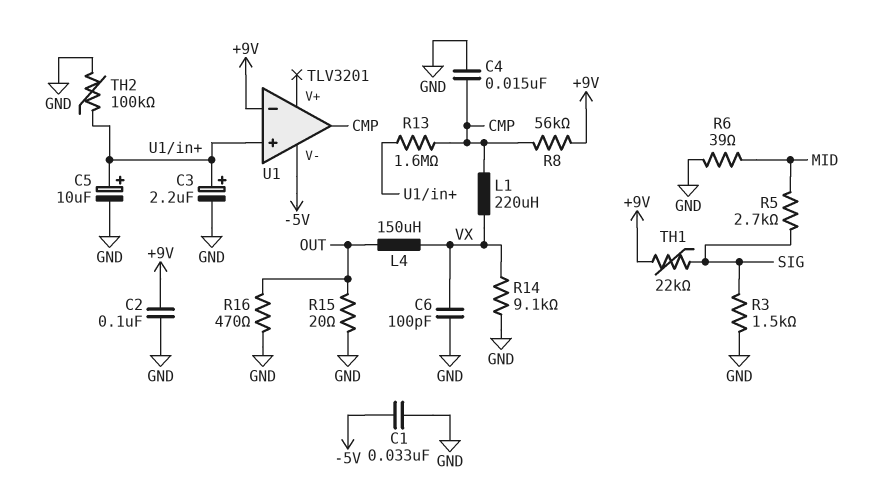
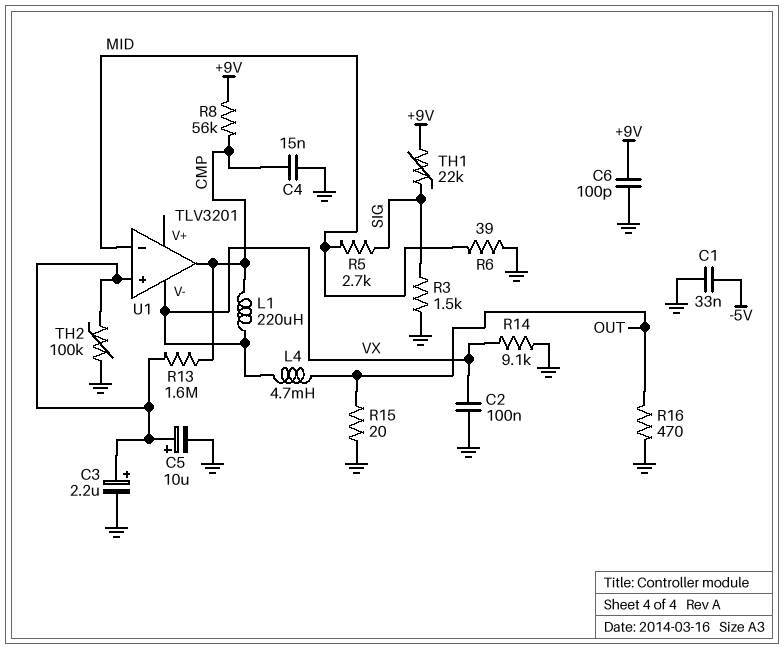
C2: 100nF (+9V, GND) -> 100nF (GND, VX)
C6: 100pF (GND, VX) -> 100pF (+9V, GND)
L4: 150uH (OUT, VX) -> 4.7mH (OUT, VX)
U1 pin V-: -5V -> VX
U1 pin in-: +9V -> MID

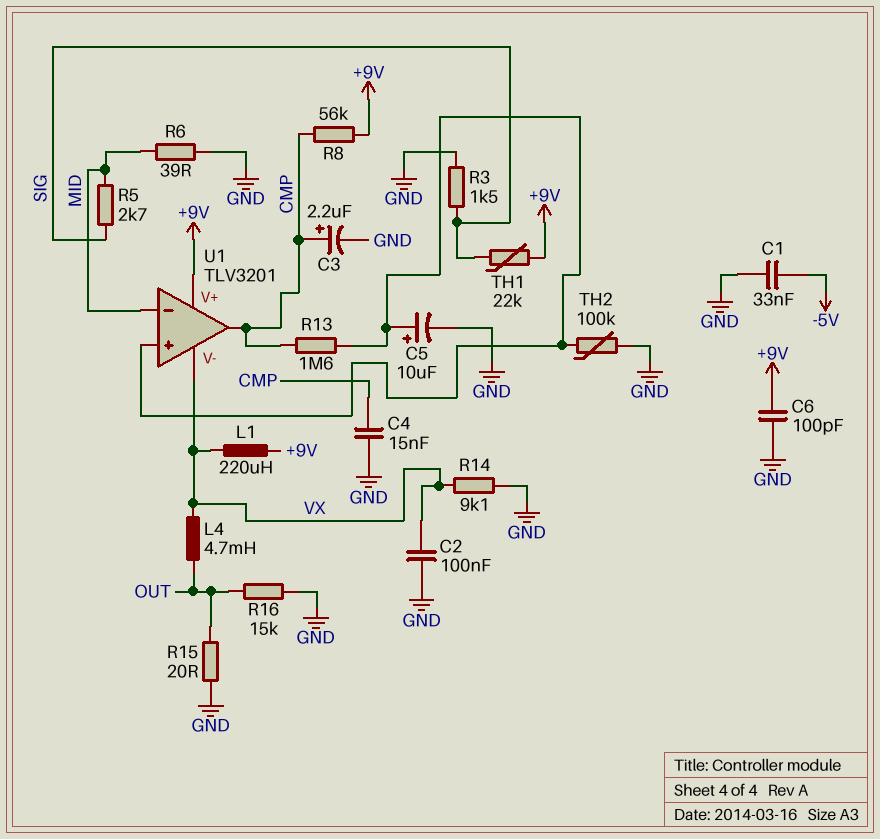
C3: 2.2uF (plus U1/in+, minus GND) -> 2.2uF (plus CMP, minus GND)
L1: 220uH (CMP, VX) -> 220uH (+9V, VX)
R16: 470 (GND, OUT) -> 15k (GND, OUT)
U1 pin V+: none -> +9V

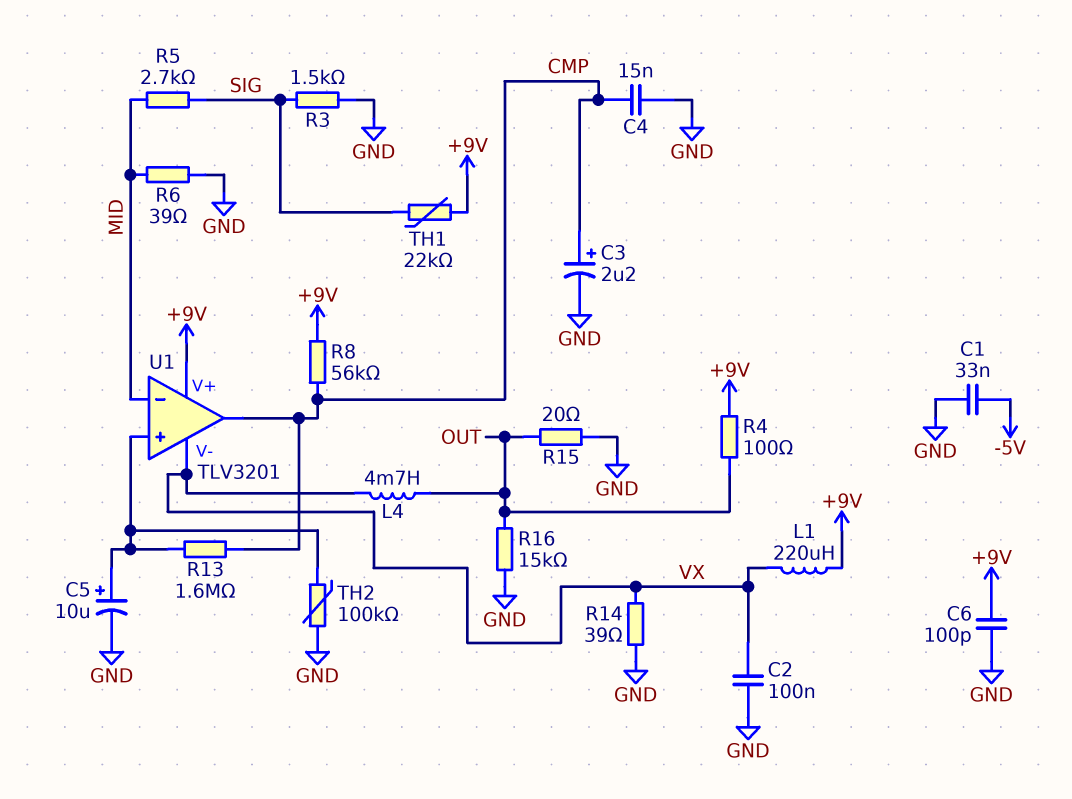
R4: none -> 100 (+9V, OUT)
R14: 9.1k (GND, VX) -> 39 (GND, VX)

